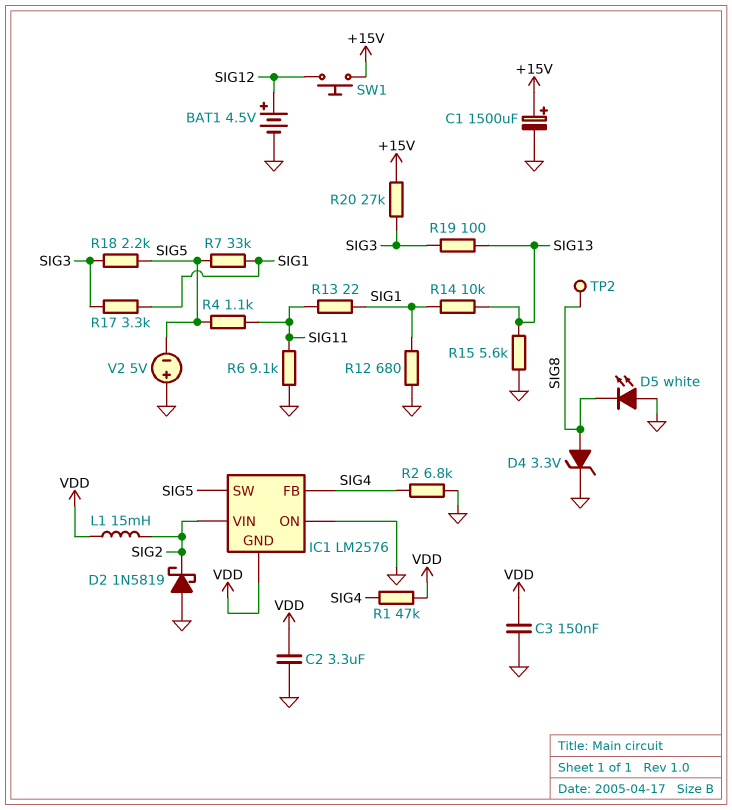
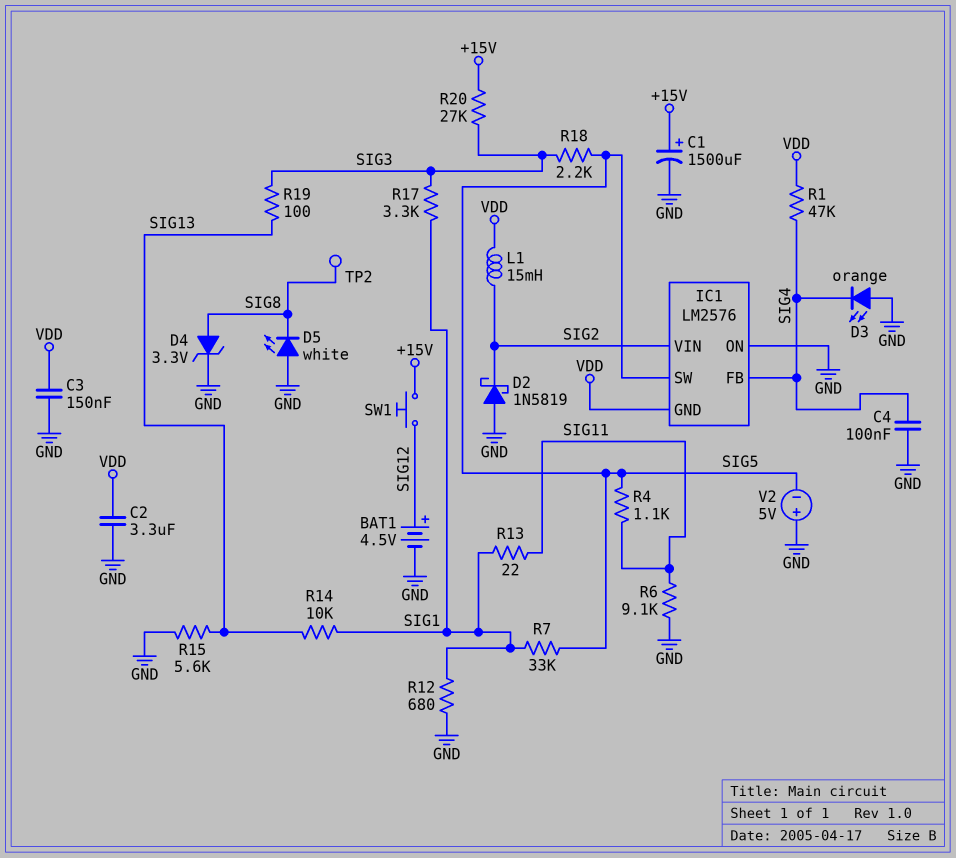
C4: none -> 100nF (GND, SIG4)
D3: none -> LED orange (A GND, K SIG4)
R2: 6.8k (GND, SIG4) -> none

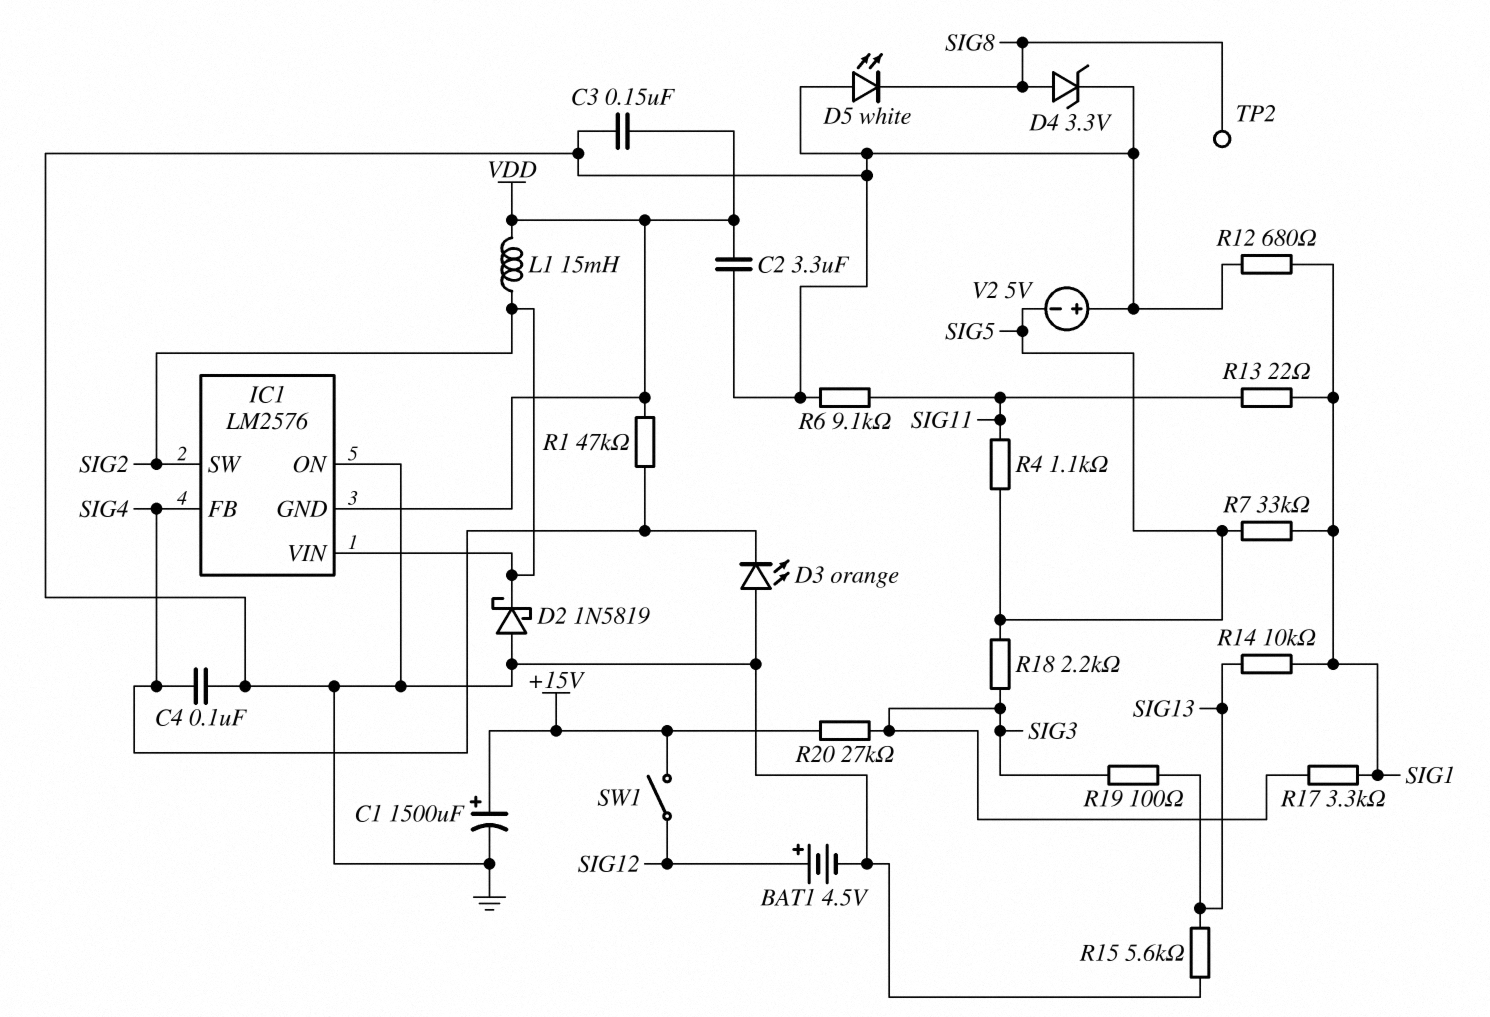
IC1 pin SW: SIG5 -> SIG2
SW1: button (+15V, SIG12) -> switch (+15V, SIG12)

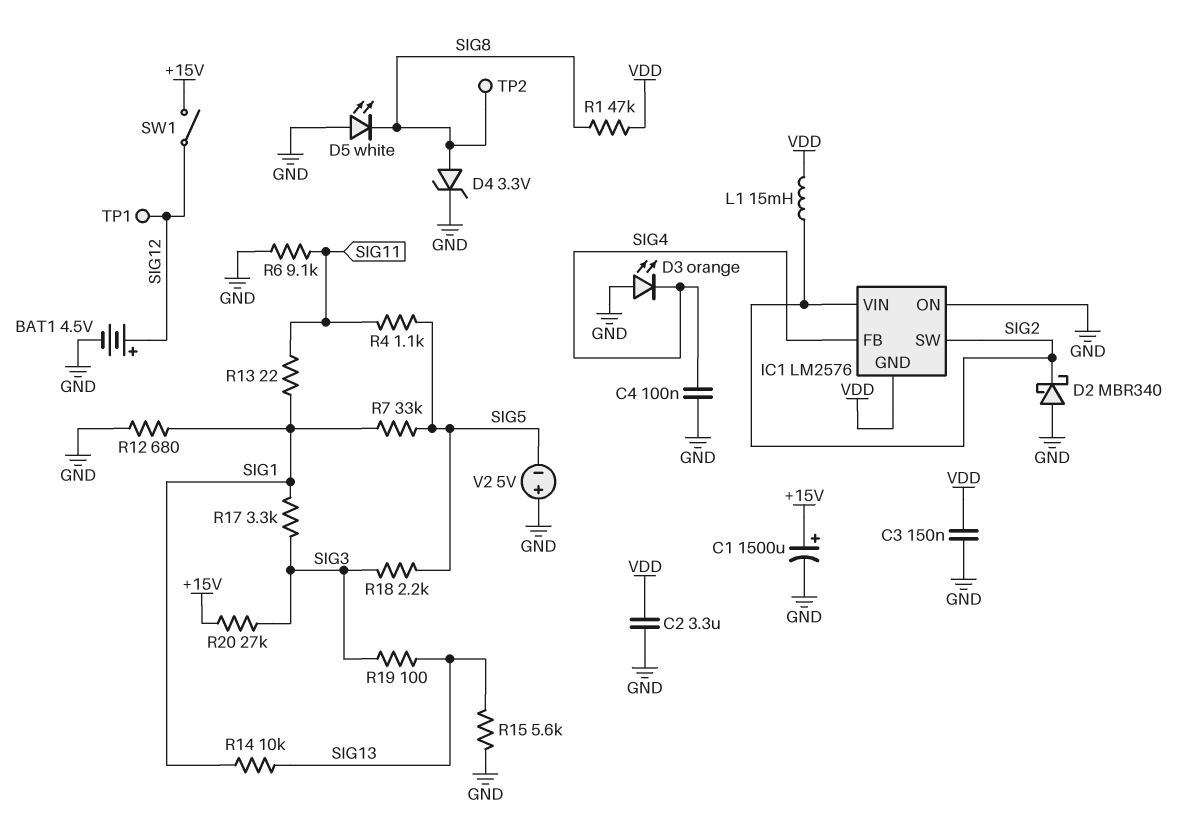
D2: schottky 1N5819 (A GND, K SIG2) -> schottky MBR340 (A GND, K SIG2)
R1: 47k (SIG4, VDD) -> 47k (SIG8, VDD)
TP1: none -> test point (SIG12)

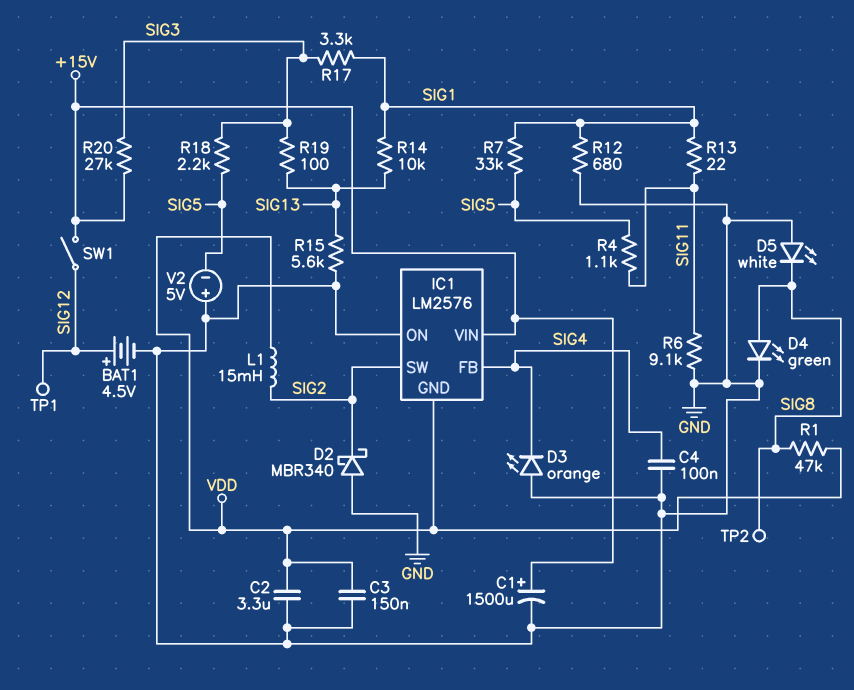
D4: zener 3.3V (A SIG8, K GND) -> LED green (A SIG8, K GND)
IC1 pin VIN: SIG2 -> +15V

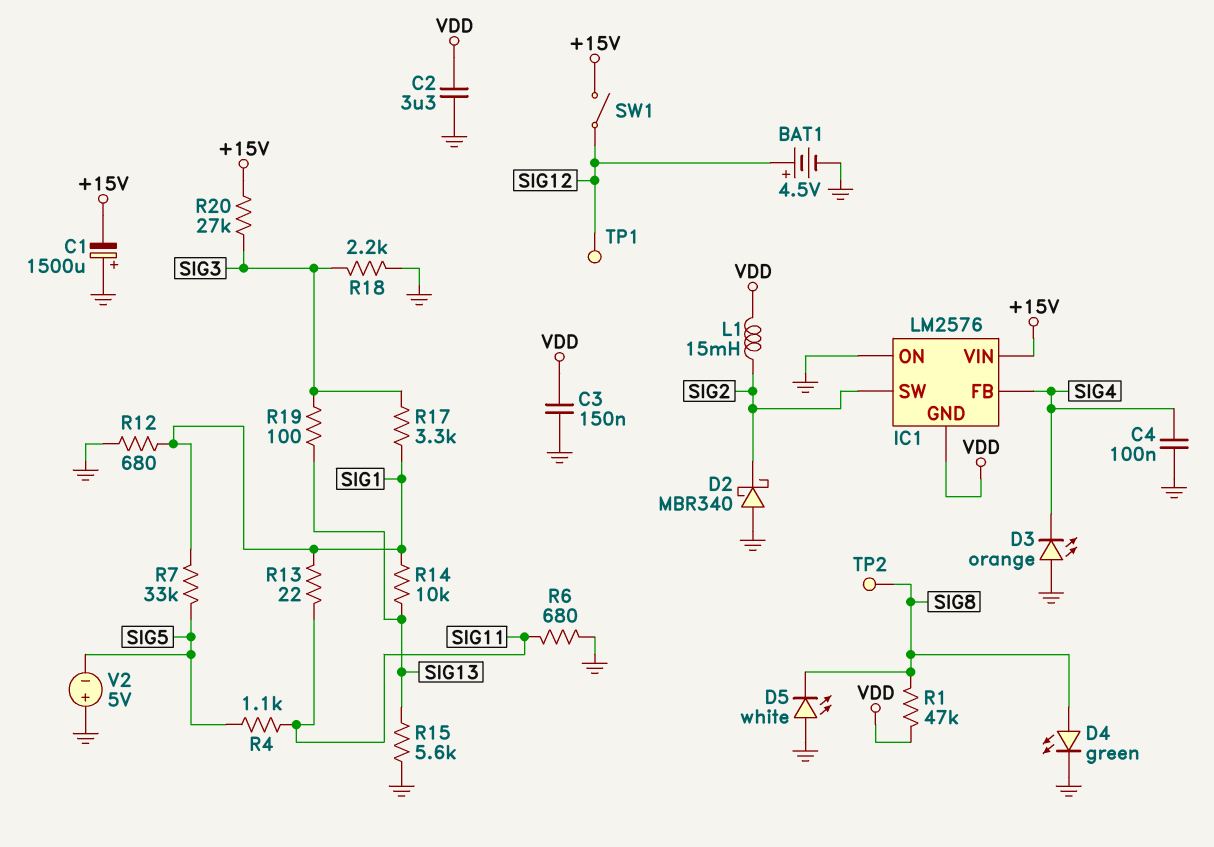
C1: 1500uF (plus +15V, minus GND) -> 1500uF (plus GND, minus +15V)
R6: 9.1k (GND, SIG11) -> 680 (GND, SIG11)
R18: 2.2k (SIG3, SIG5) -> 2.2k (GND, SIG3)

